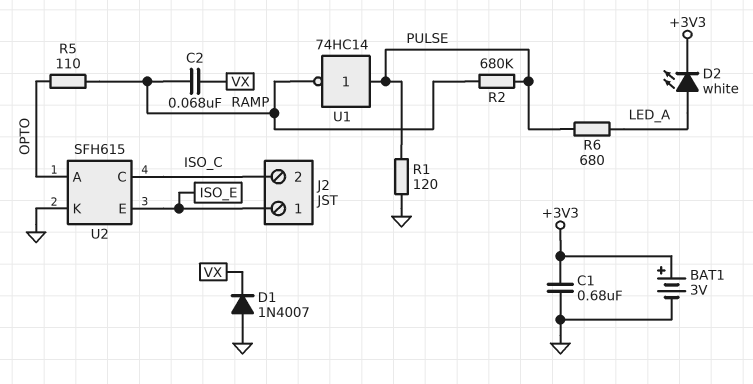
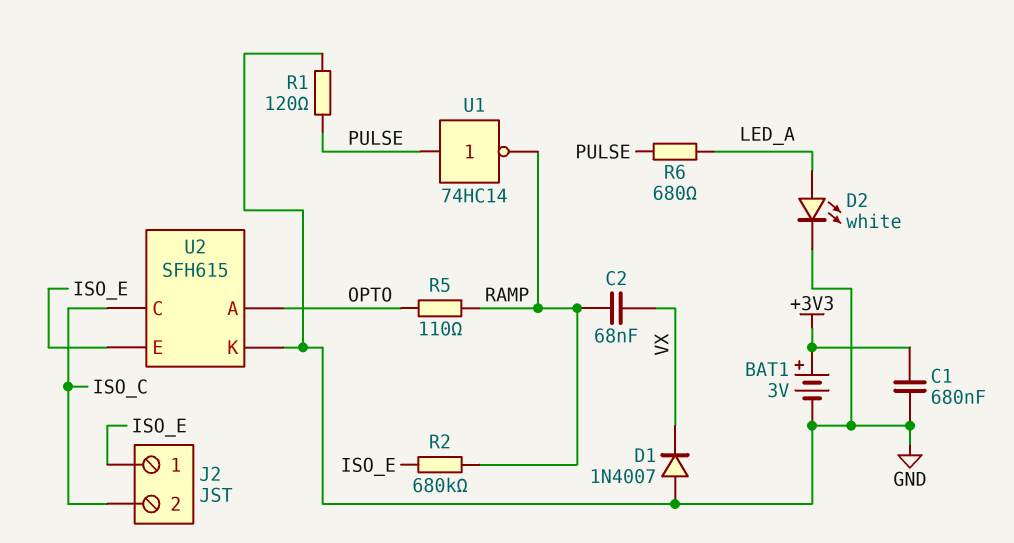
D2: LED white (A LED_A, K +3V3) -> LED white (A LED_A, K GND)
R2: 680k (PULSE, RAMP) -> 680k (ISO_E, RAMP)

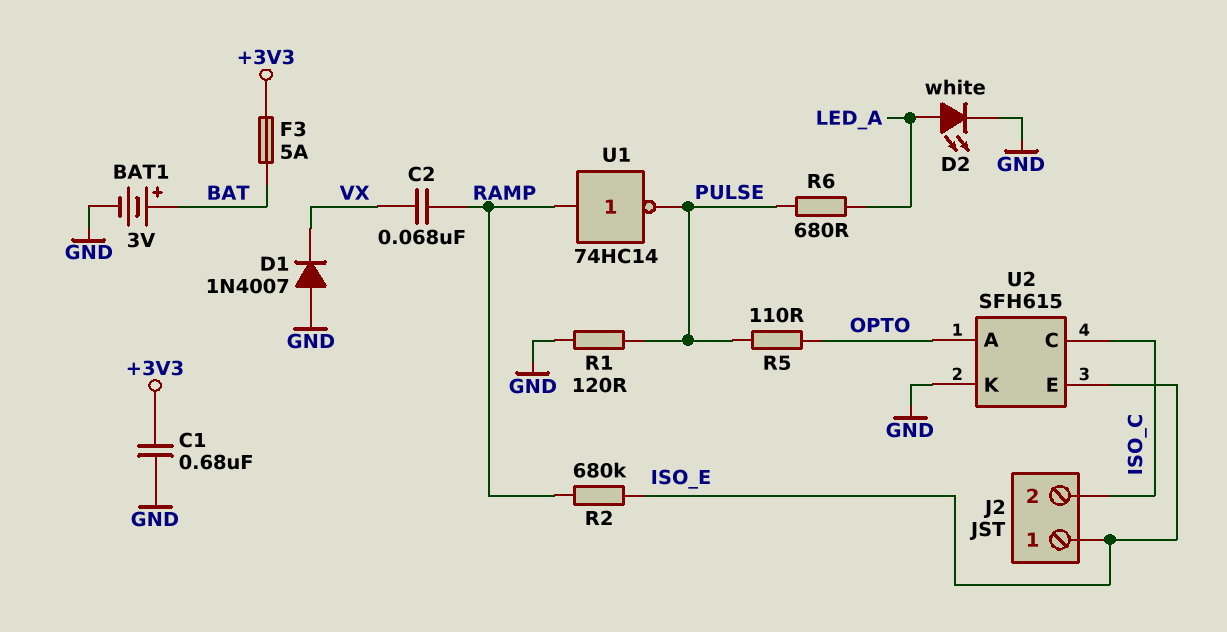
BAT1: 3V (plus +3V3, minus GND) -> 3V (plus BAT, minus GND)
F3: none -> 5A (+3V3, BAT)
R5: 110 (OPTO, RAMP) -> 110 (OPTO, PULSE)
U1: NOT 74HC14 (in PULSE, out RAMP) -> NOT 74HC14 (in RAMP, out PULSE)

